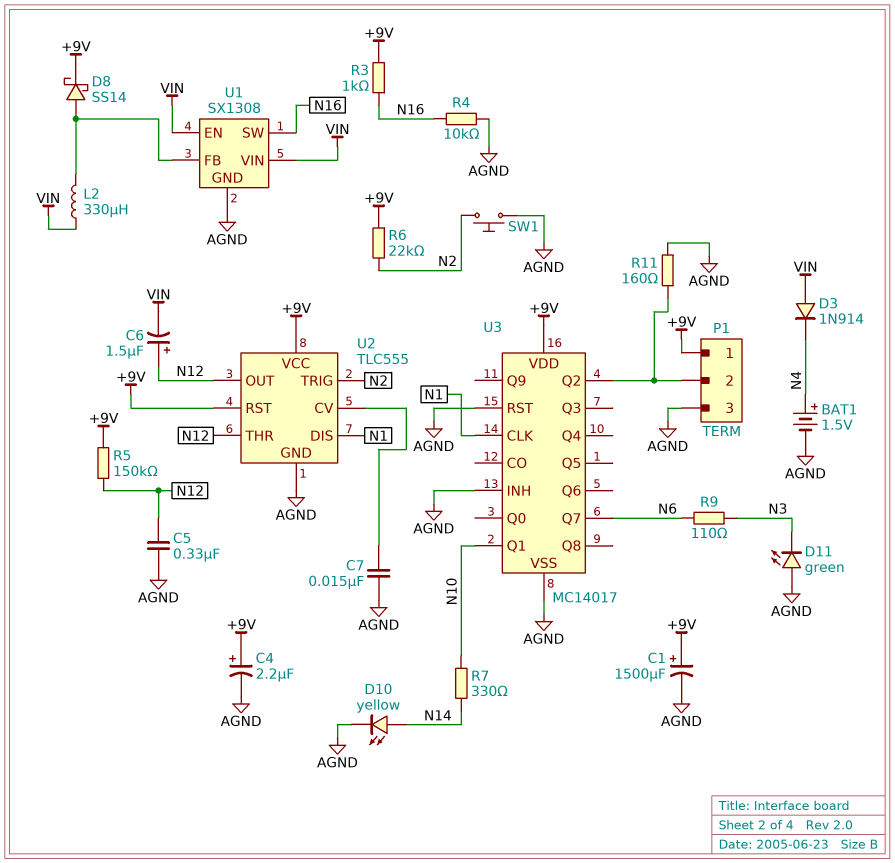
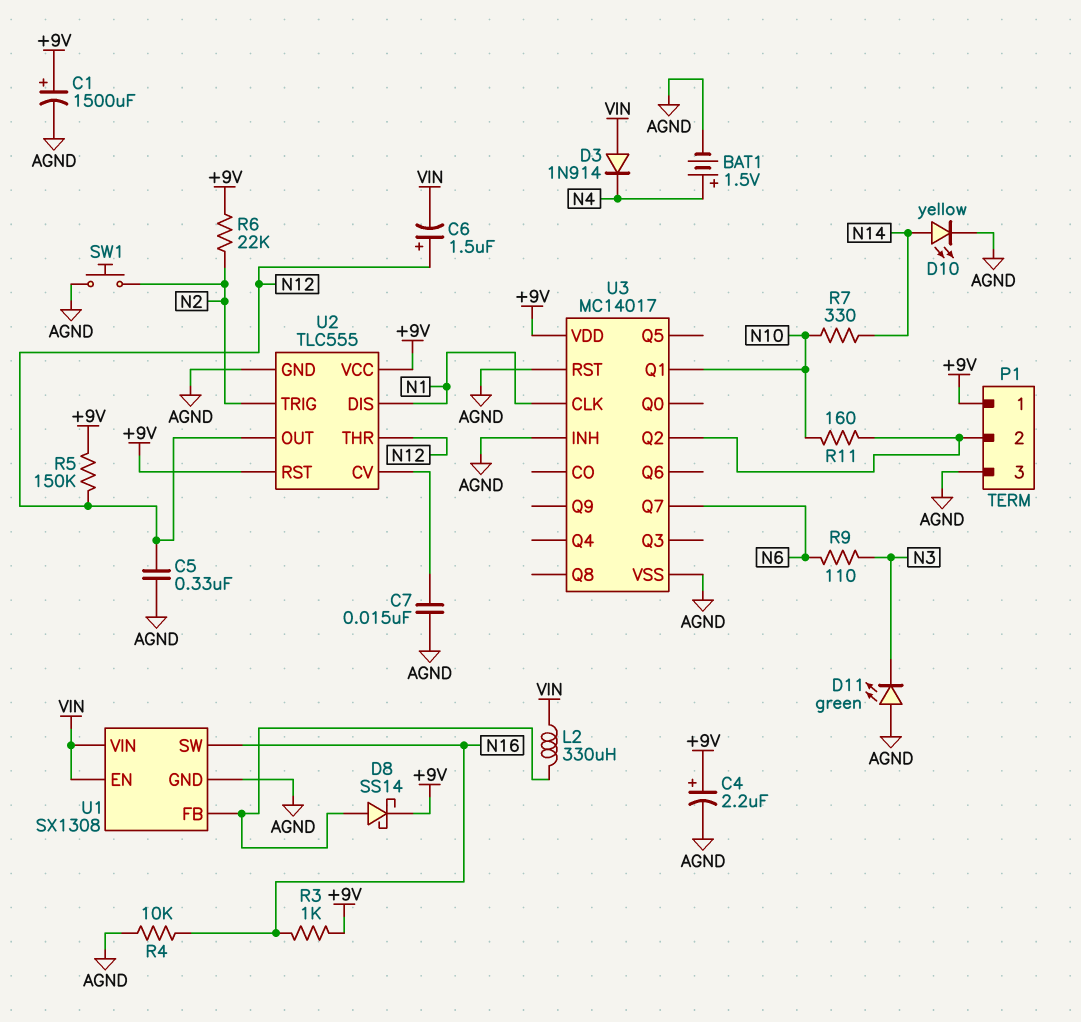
R11: 160 (AGND, P1/2) -> 160 (N10, P1/2)

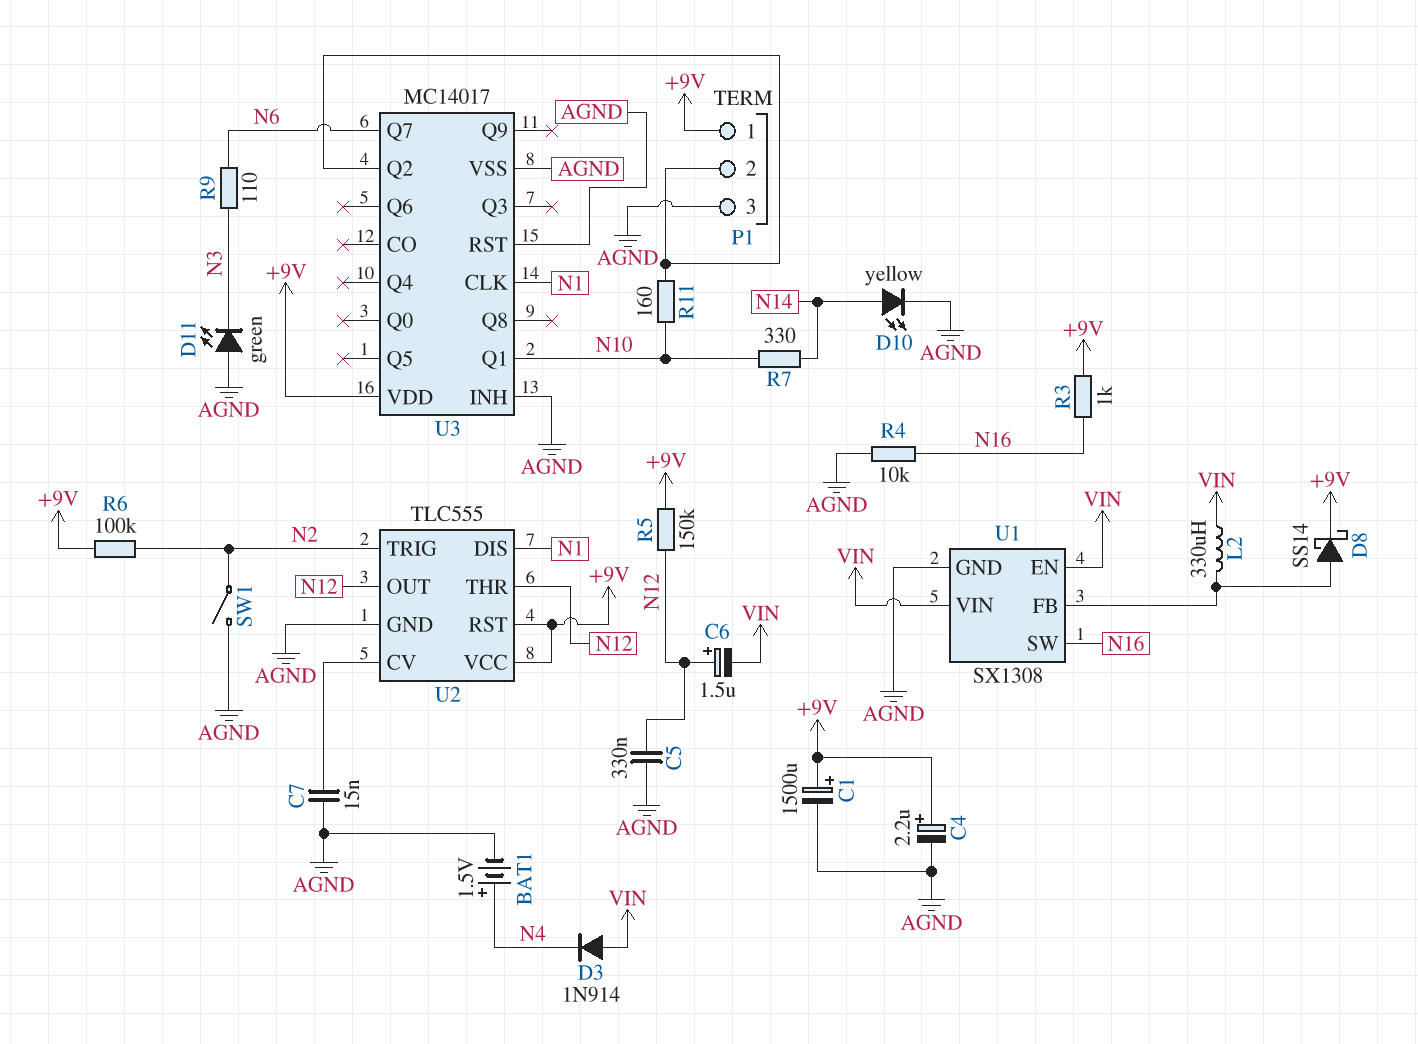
R6: 22k (+9V, N2) -> 100k (+9V, N2)
SW1: button (AGND, N2) -> switch (AGND, N2)

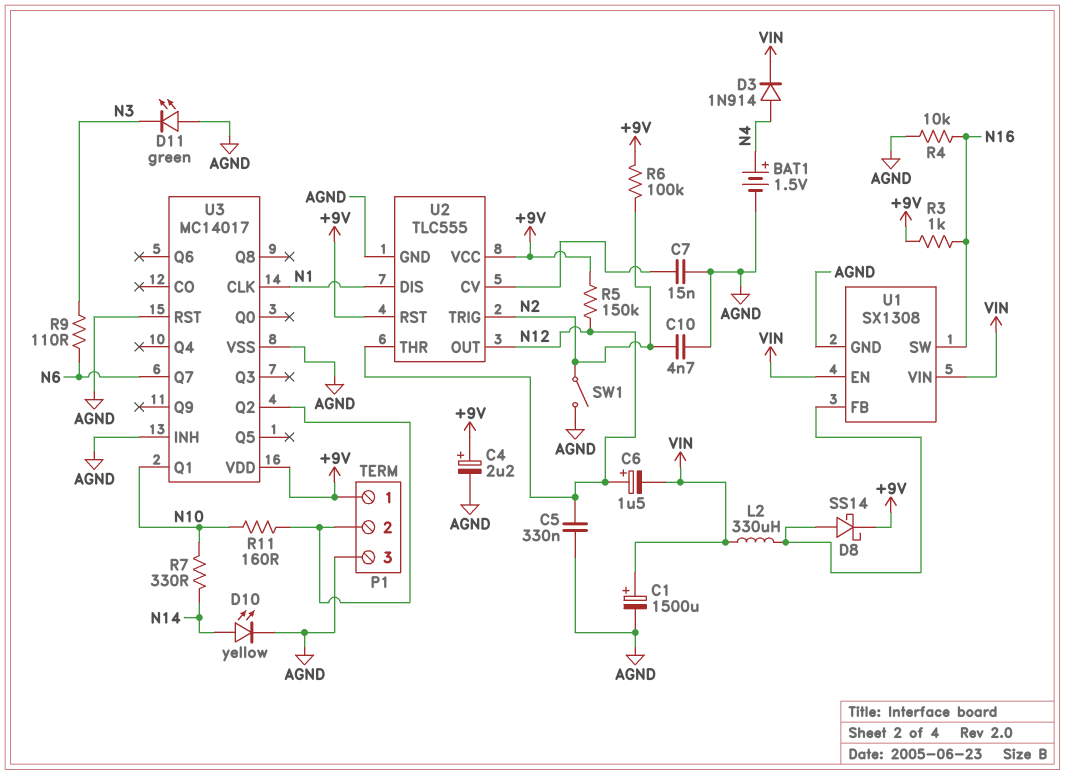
C1: 1500uF (plus +9V, minus AGND) -> 1500uF (plus VIN, minus AGND)
C10: none -> 4.7nF (AGND, N2)
D3: diode 1N914 (A VIN, K N4) -> diode 1N914 (A N4, K VIN)

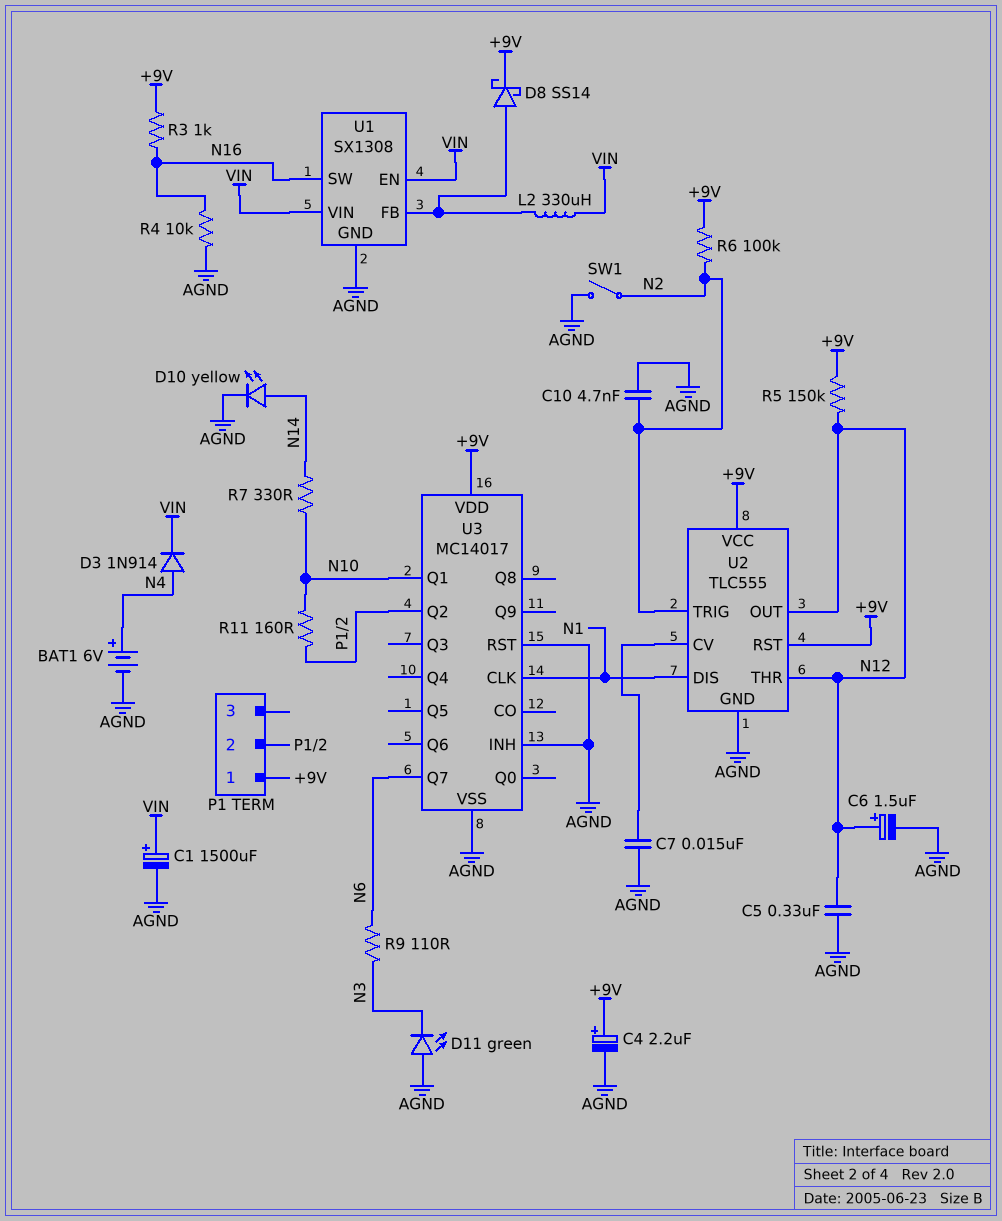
BAT1: 1.5V (plus N4, minus AGND) -> 6V (plus N4, minus AGND)
C6: 1.5uF (plus N12, minus VIN) -> 1.5uF (plus N12, minus AGND)
P1 pin 3: AGND -> none

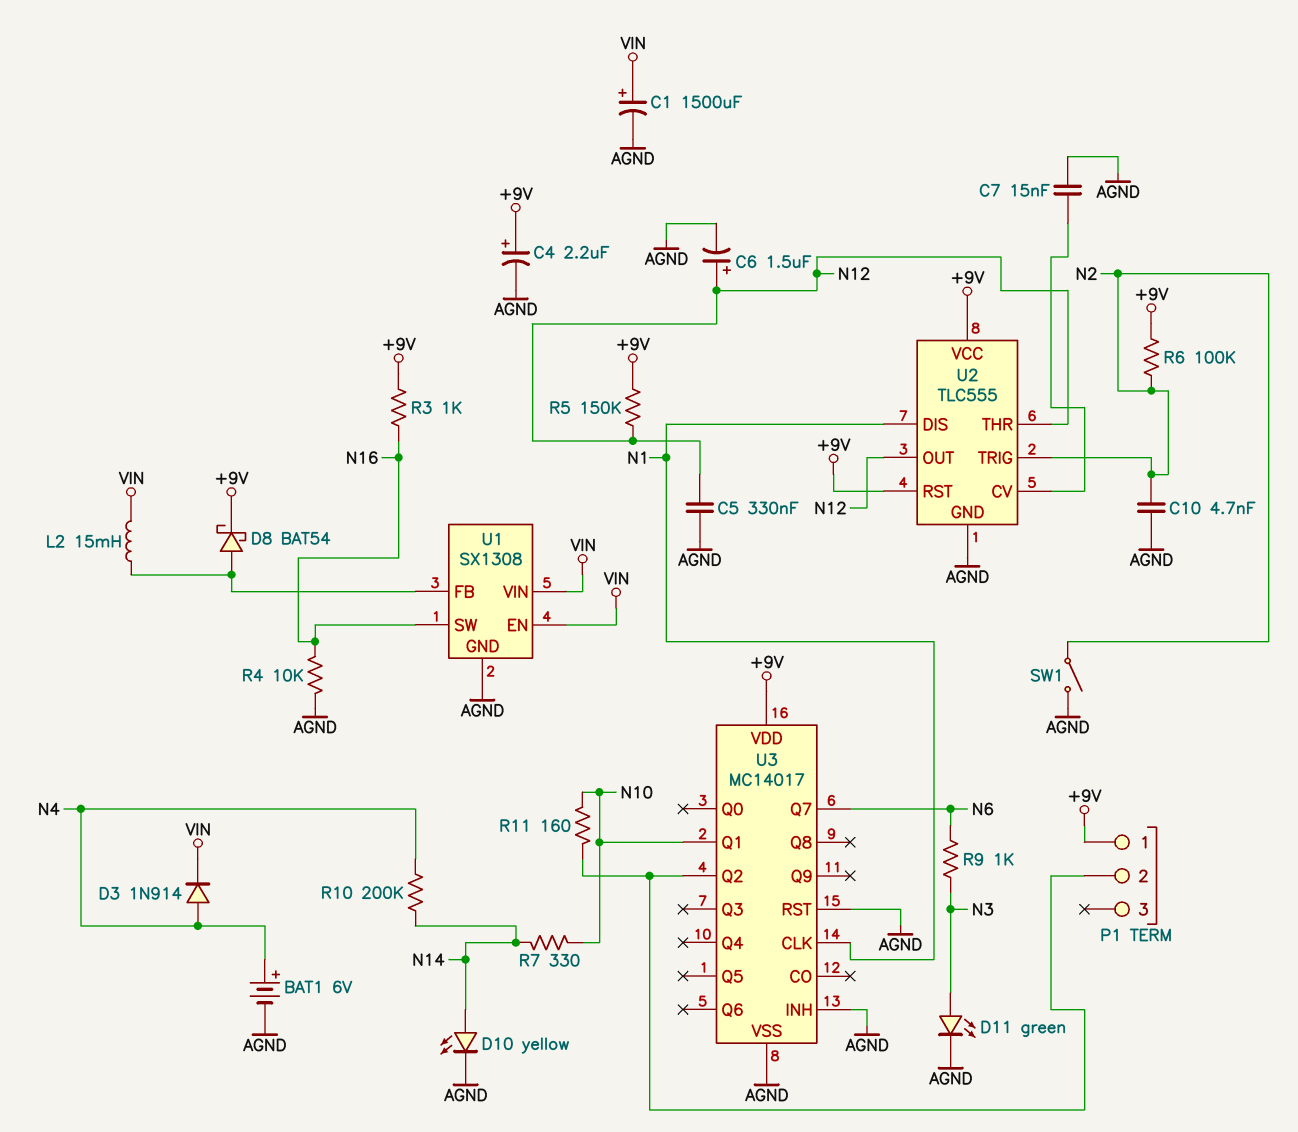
D8: schottky SS14 (A U1/FB, K +9V) -> schottky BAT54 (A U1/FB, K +9V)
D11: LED green (A AGND, K N3) -> LED green (A N3, K AGND)
L2: 330uH (U1/FB, VIN) -> 15mH (U1/FB, VIN)
R9: 110 (N3, N6) -> 1k (N3, N6)
R10: none -> 200k (N4, N14)

